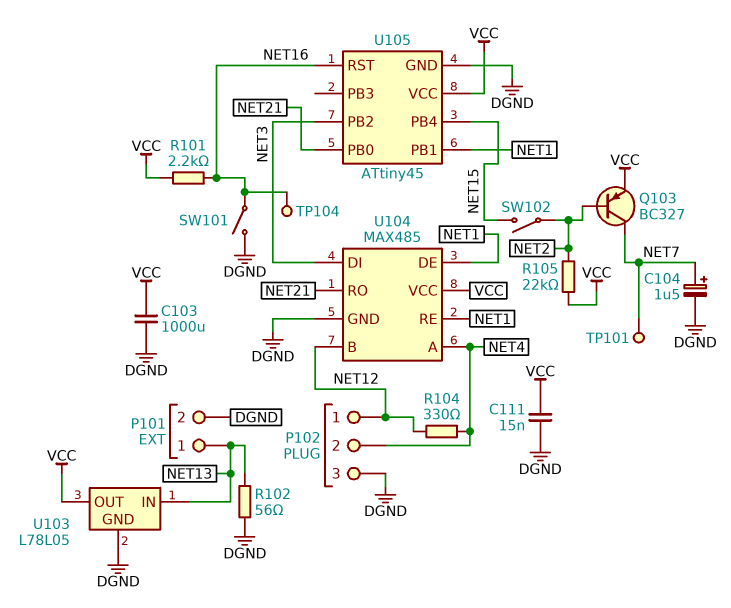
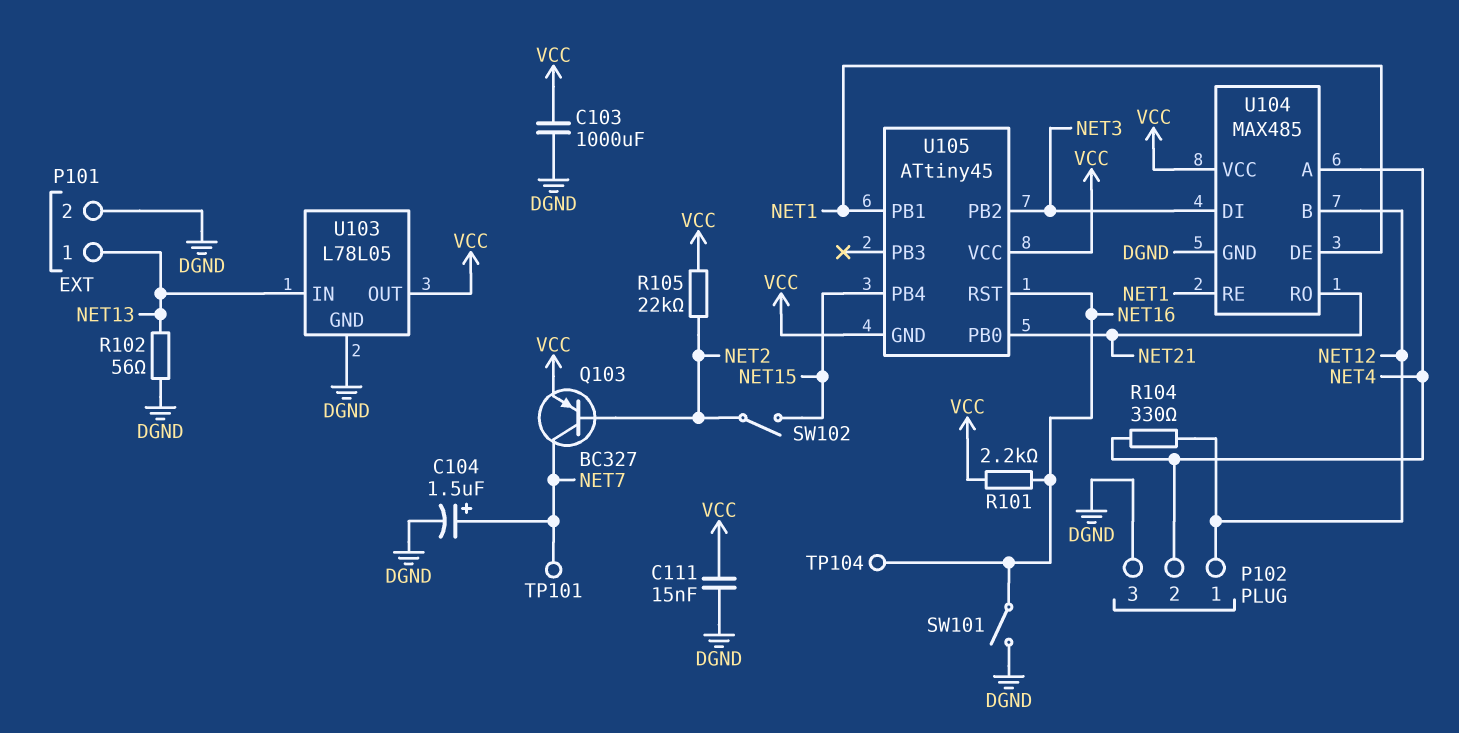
U105 pin GND: DGND -> VCC

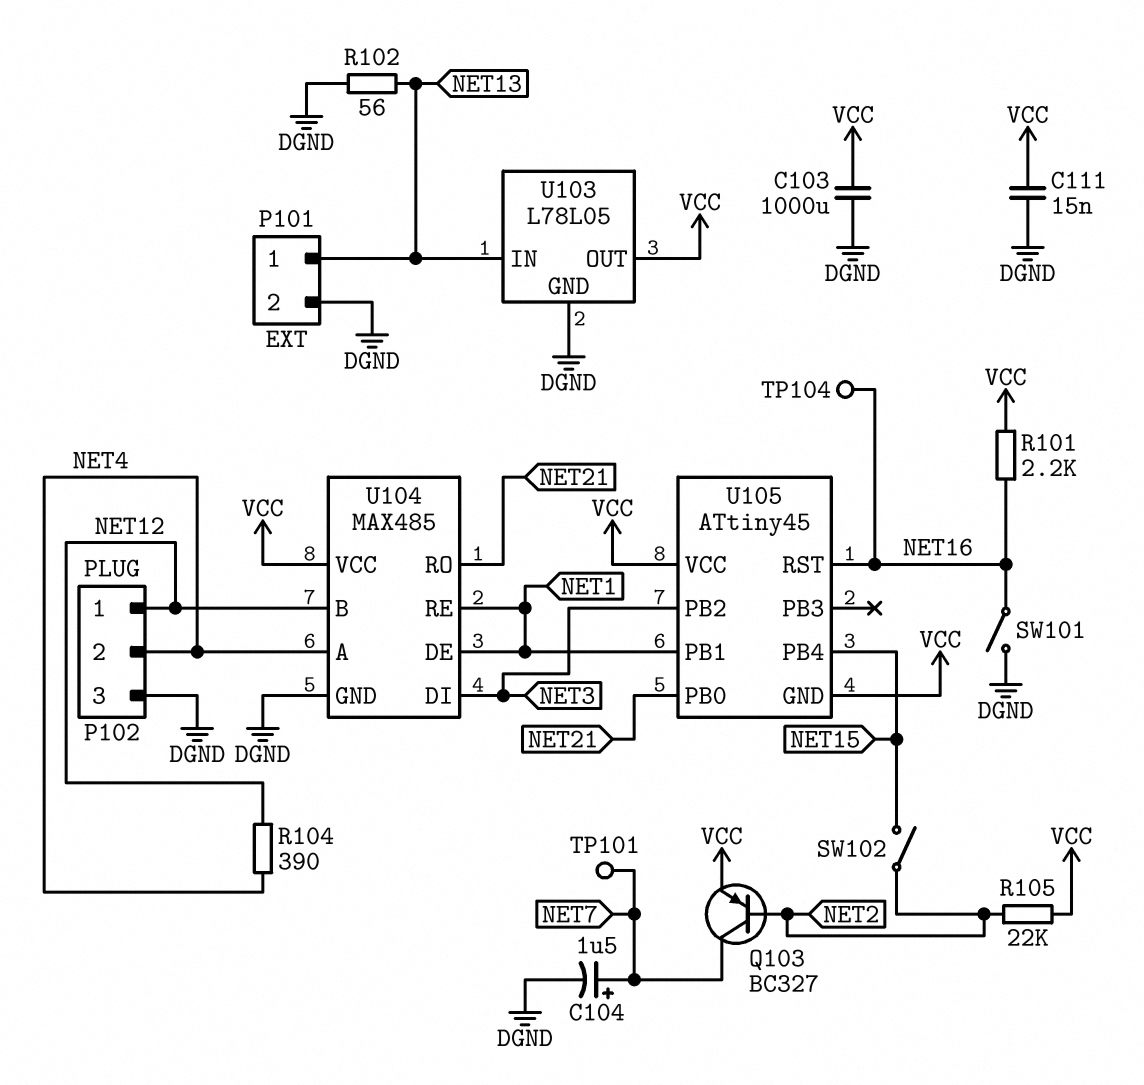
R104: 330 (NET4, NET12) -> 390 (NET4, NET12)

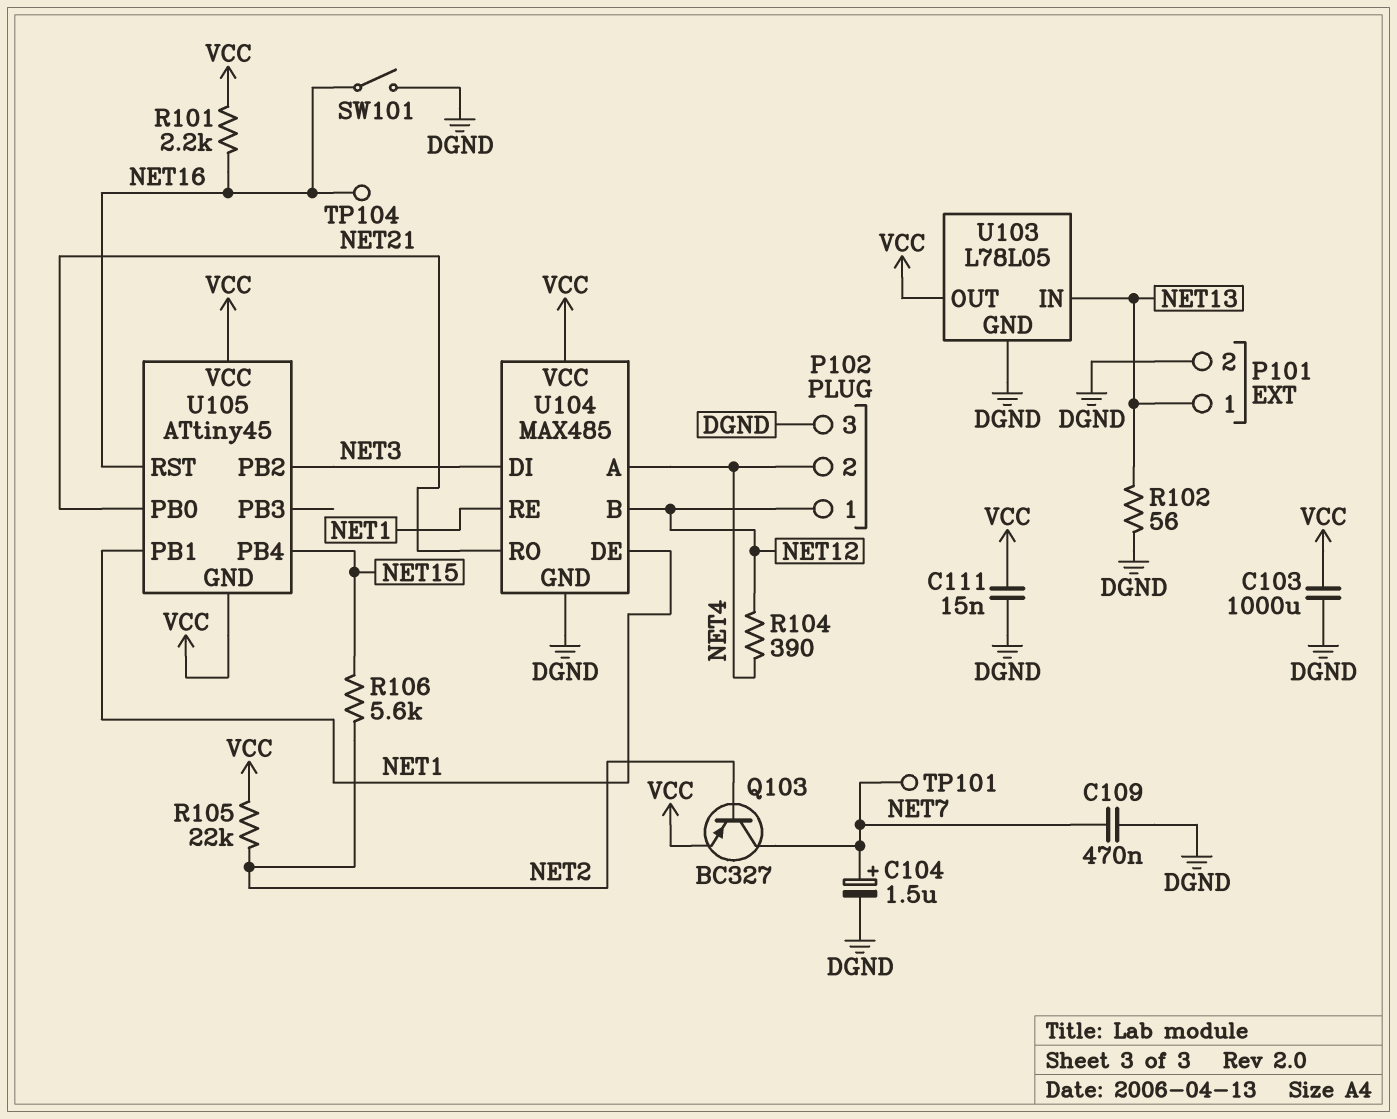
C109: none -> 470nF (DGND, NET7)
R106: none -> 5.6k (NET2, NET15)
SW102: switch (NET2, NET15) -> none

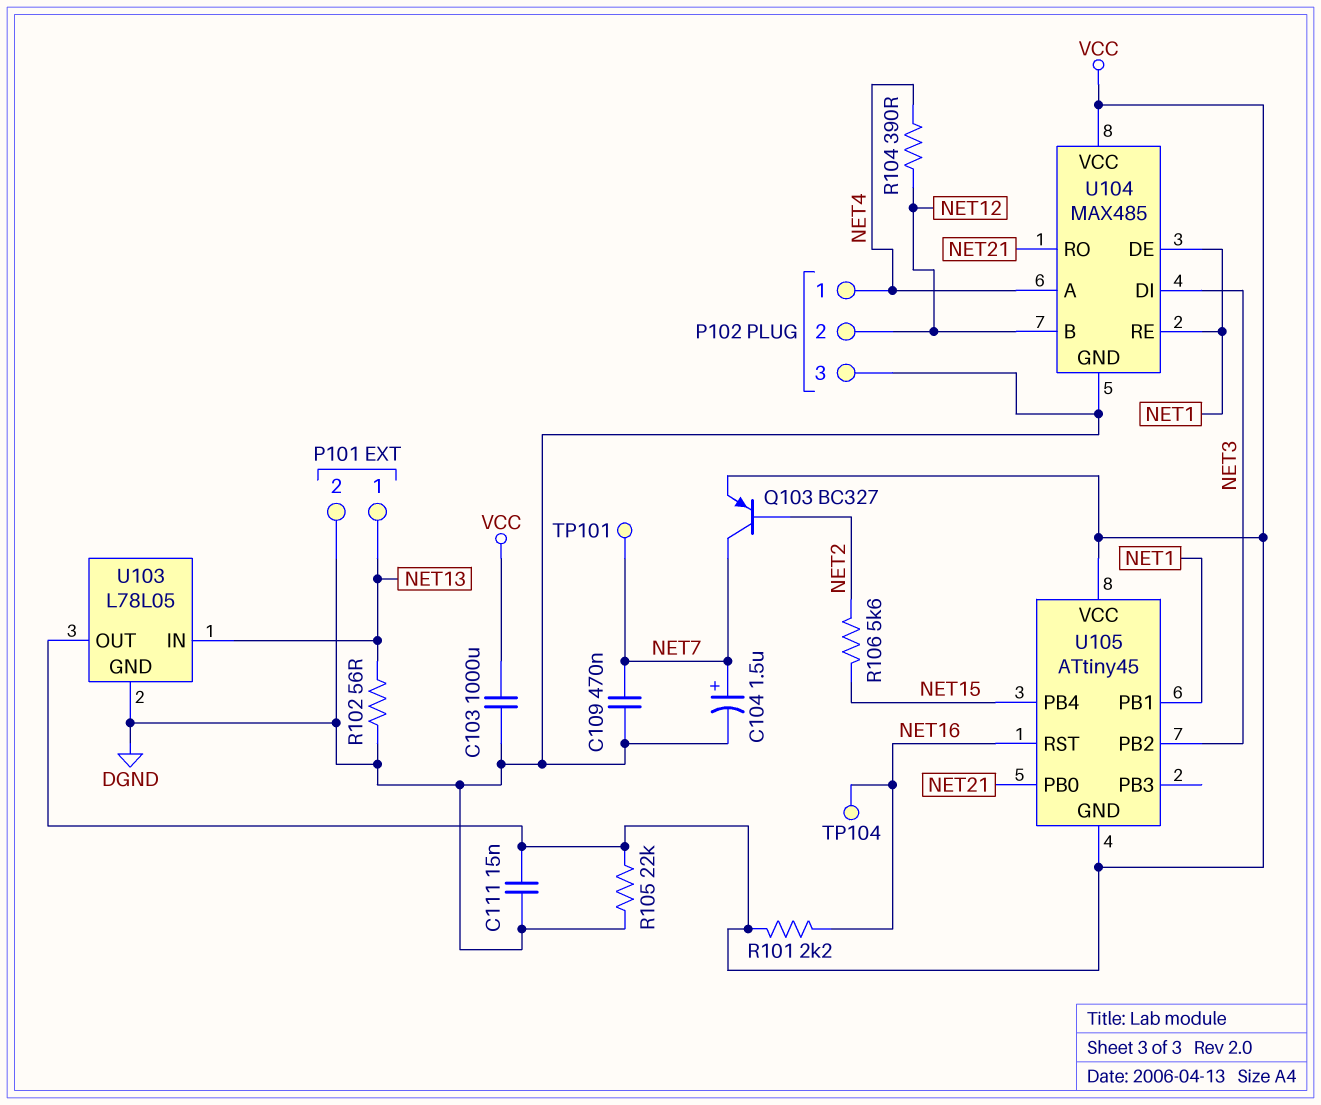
P102 pin 1: NET12 -> NET4
P102 pin 2: NET4 -> NET12
R105: 22k (NET2, VCC) -> 22k (DGND, VCC)
SW101: switch (DGND, NET16) -> none

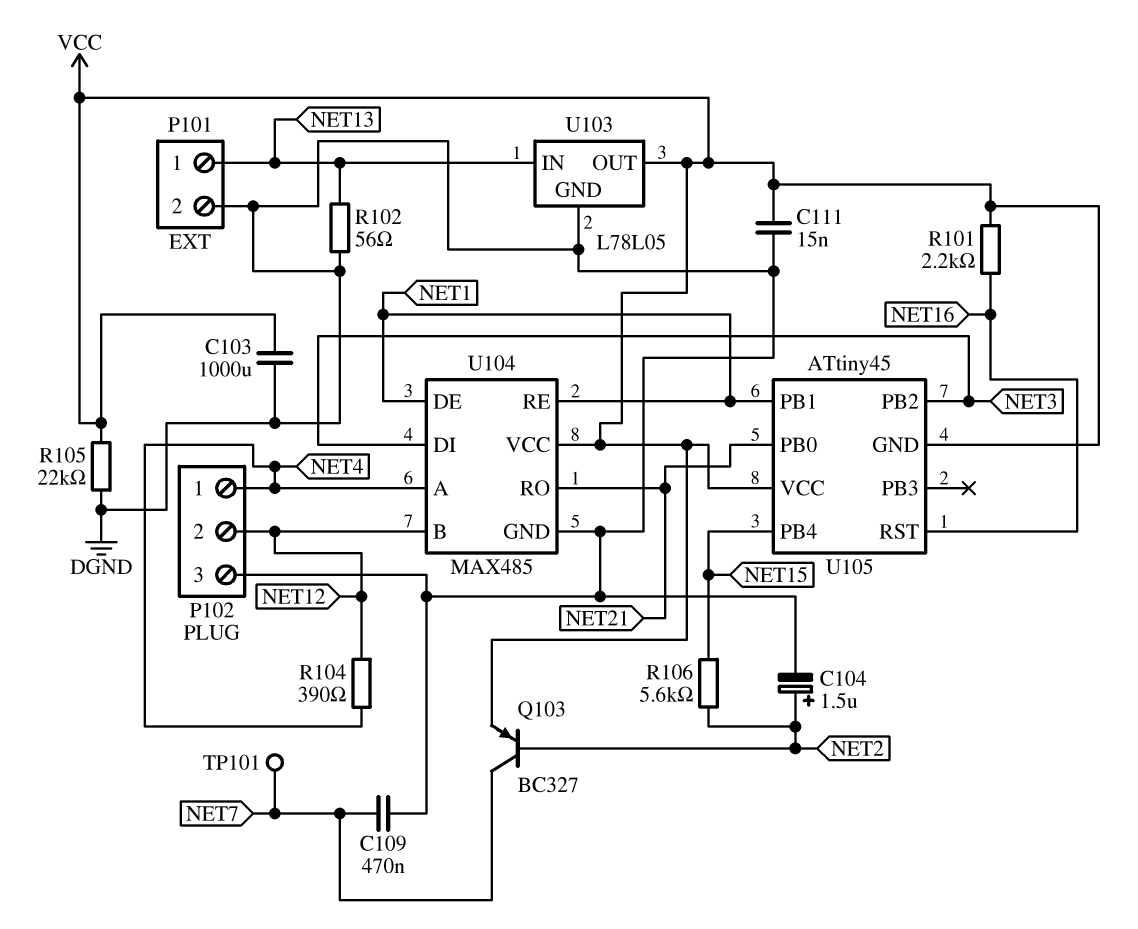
C104: 1.5uF (plus NET7, minus DGND) -> 1.5uF (plus NET2, minus DGND)
TP104: test point (NET16) -> none

